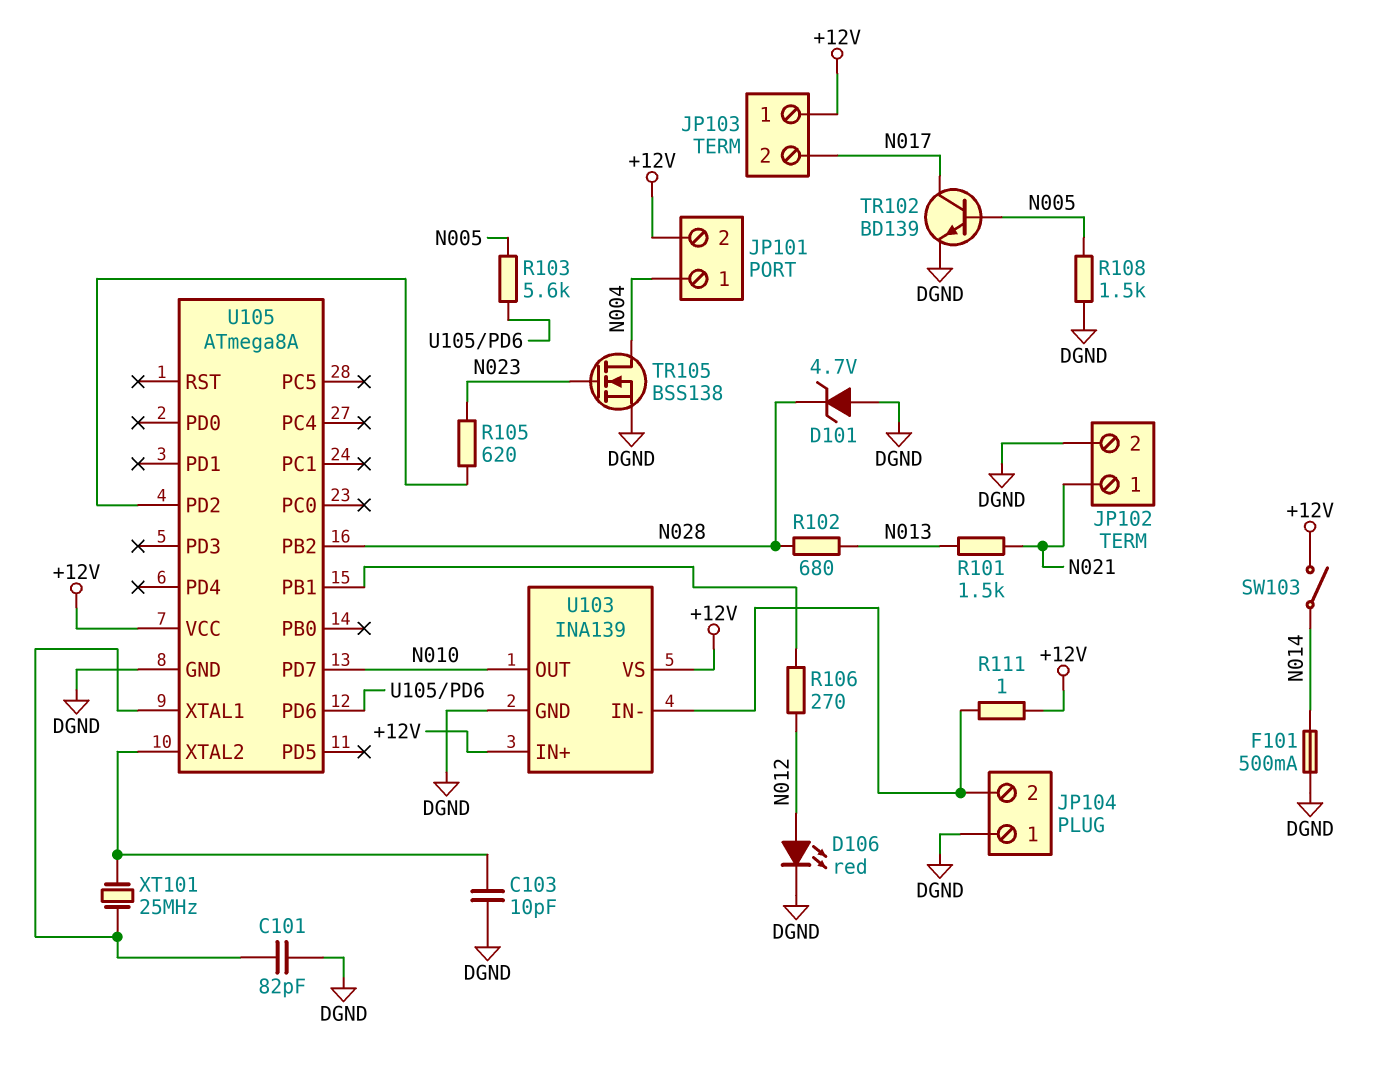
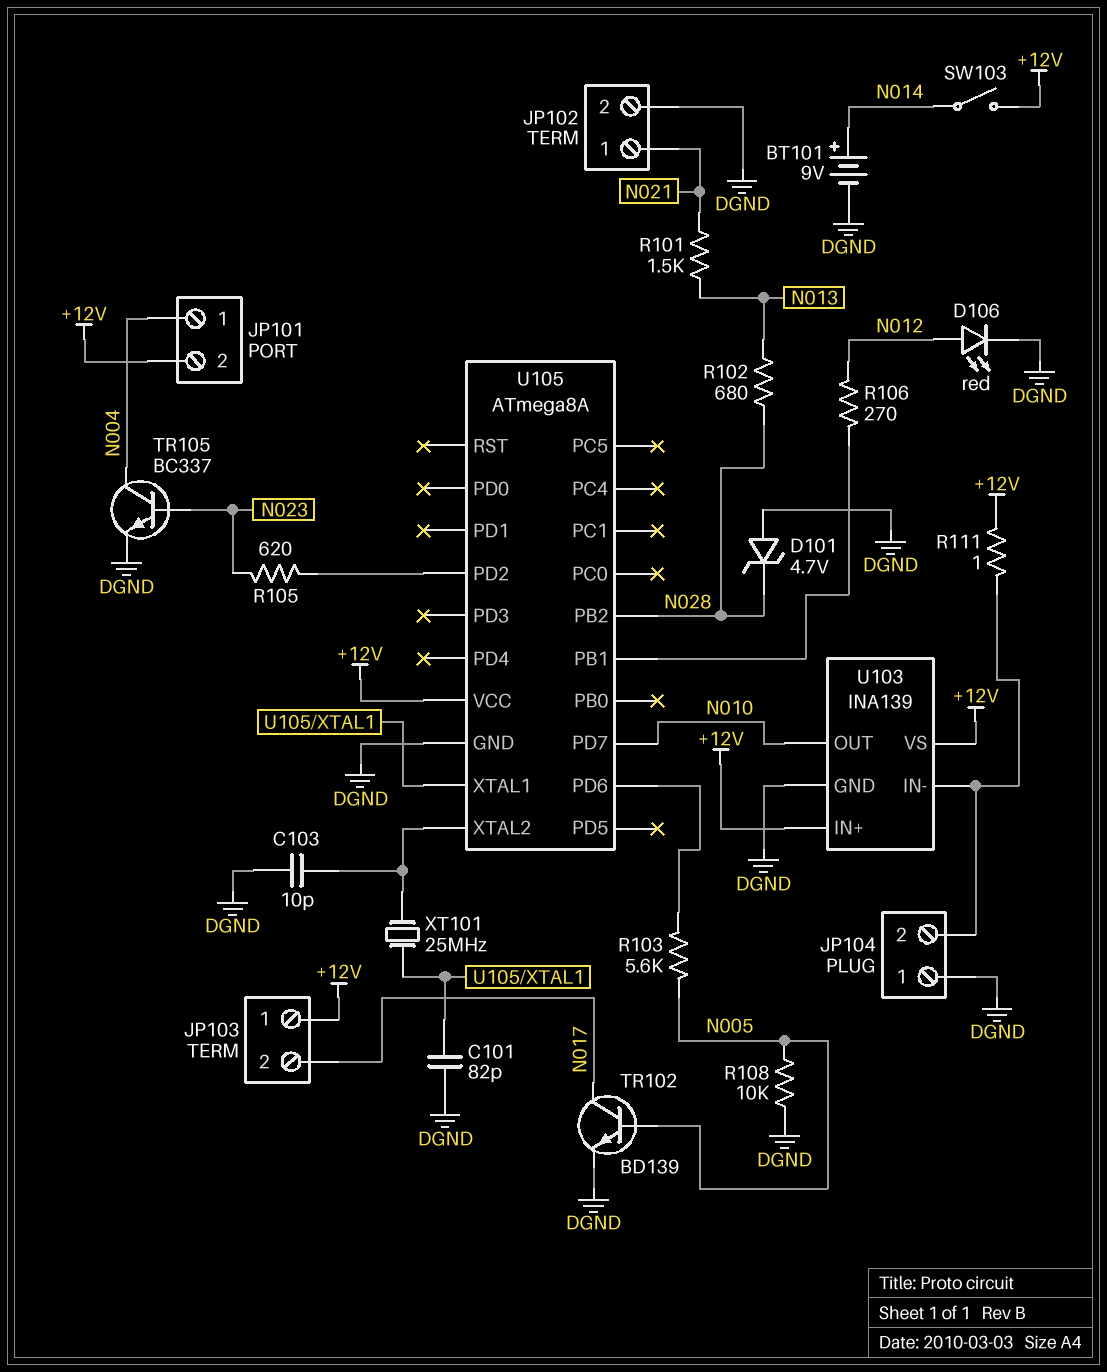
BT101: none -> 9V (plus N014, minus DGND)
F101: 500mA (DGND, N014) -> none
R108: 1.5k (DGND, N005) -> 10k (DGND, N005)
TR105: NMOS BSS138 (G N023, D N004, S DGND) -> NPN BC337 (B N023, C N004, E DGND)

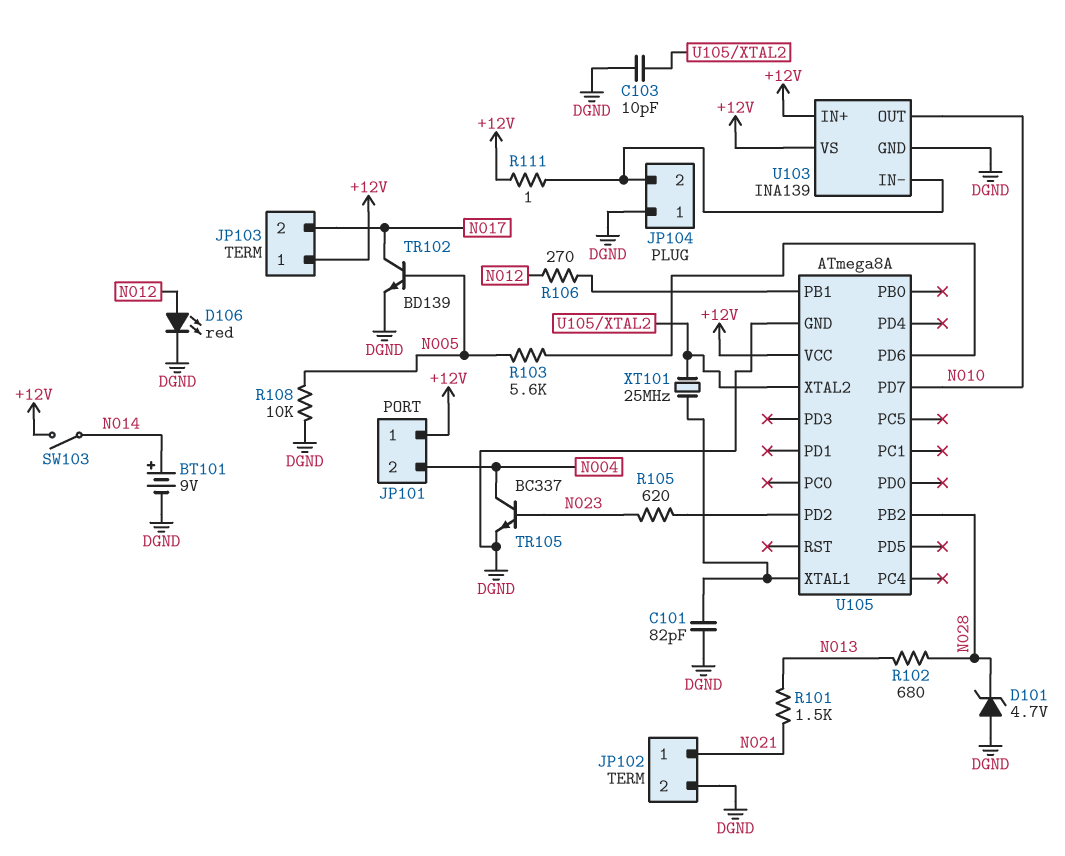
JP101 pin 1: N004 -> +12V
JP101 pin 2: +12V -> N004

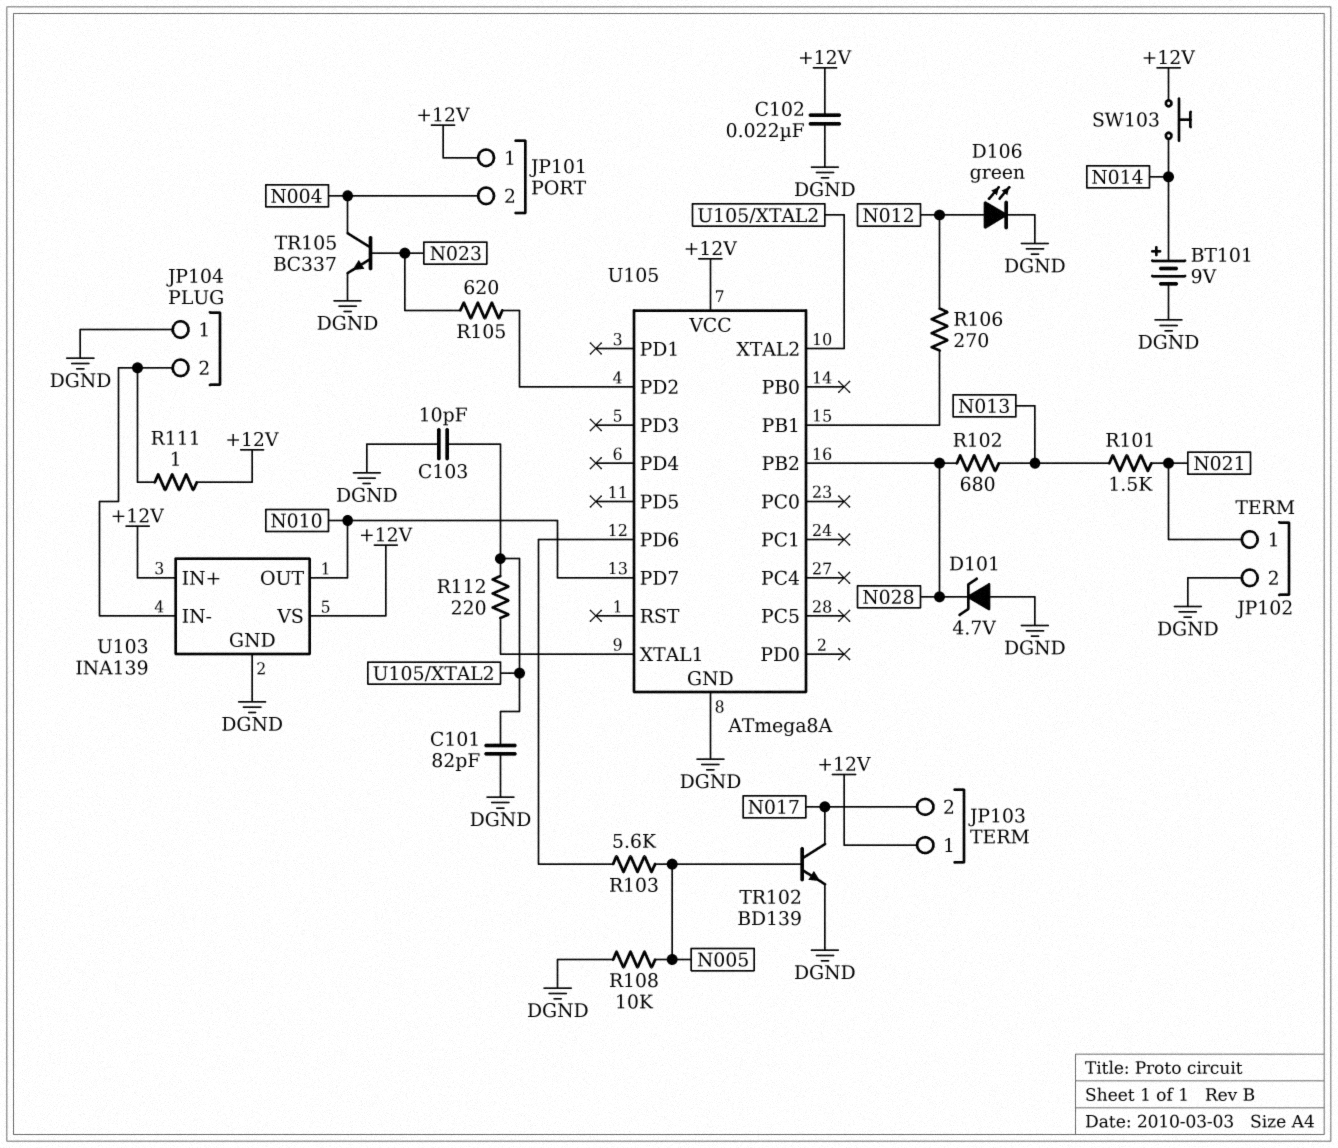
C101: 82pF (DGND, U105/XTAL1) -> 82pF (DGND, U105/XTAL2)
C102: none -> 22nF (+12V, DGND)
D106: LED red (A N012, K DGND) -> LED green (A N012, K DGND)
R112: none -> 220 (U105/XTAL1, U105/XTAL2)
SW103: switch (+12V, N014) -> button (+12V, N014)
XT101: 25MHz (U105/XTAL1, U105/XTAL2) -> none

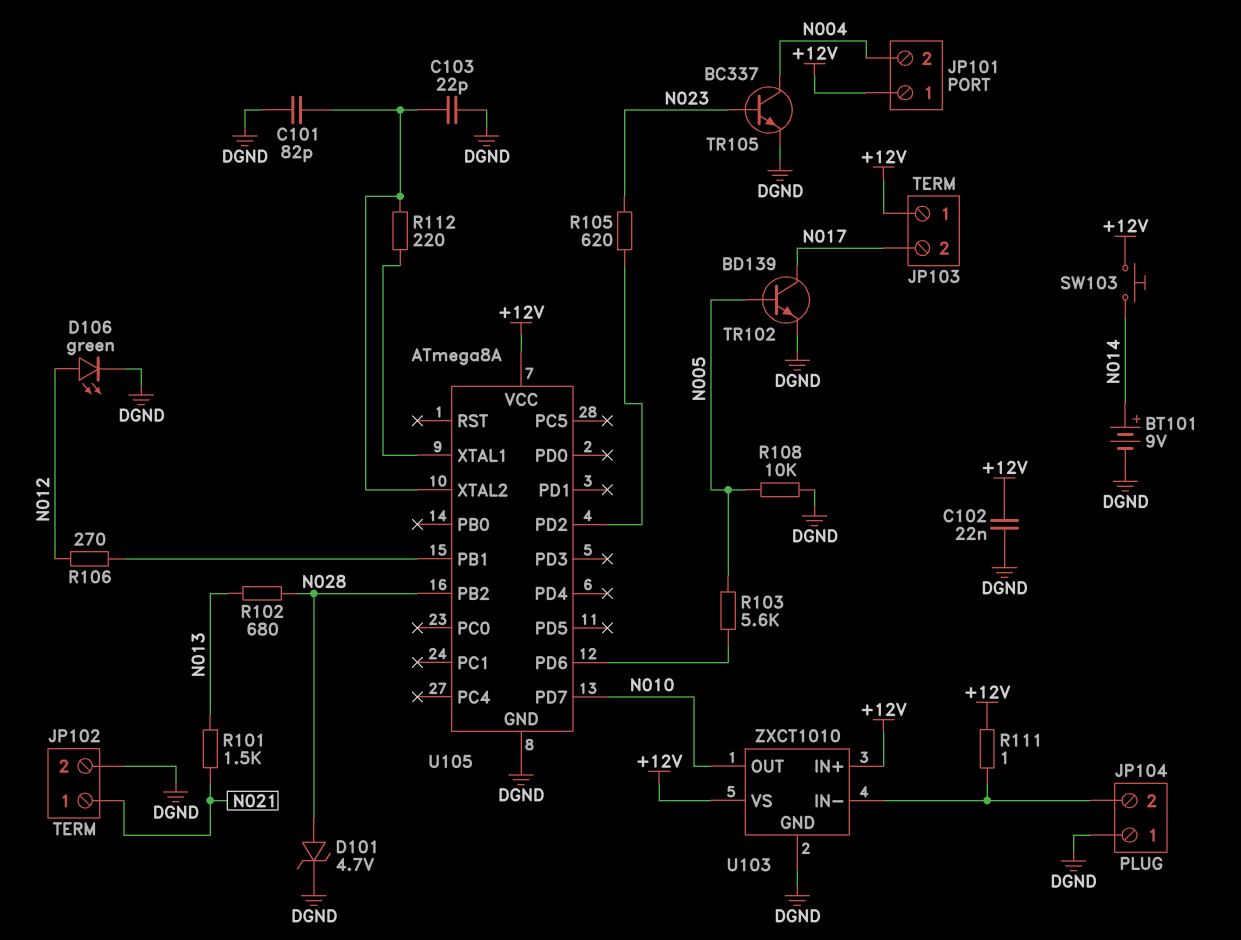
C103: 10pF (DGND, U105/XTAL2) -> 22pF (DGND, U105/XTAL2)
D101: zener 4.7V (A DGND, K N028) -> zener 4.7V (A N028, K DGND)
U103: INA139 -> ZXCT1010

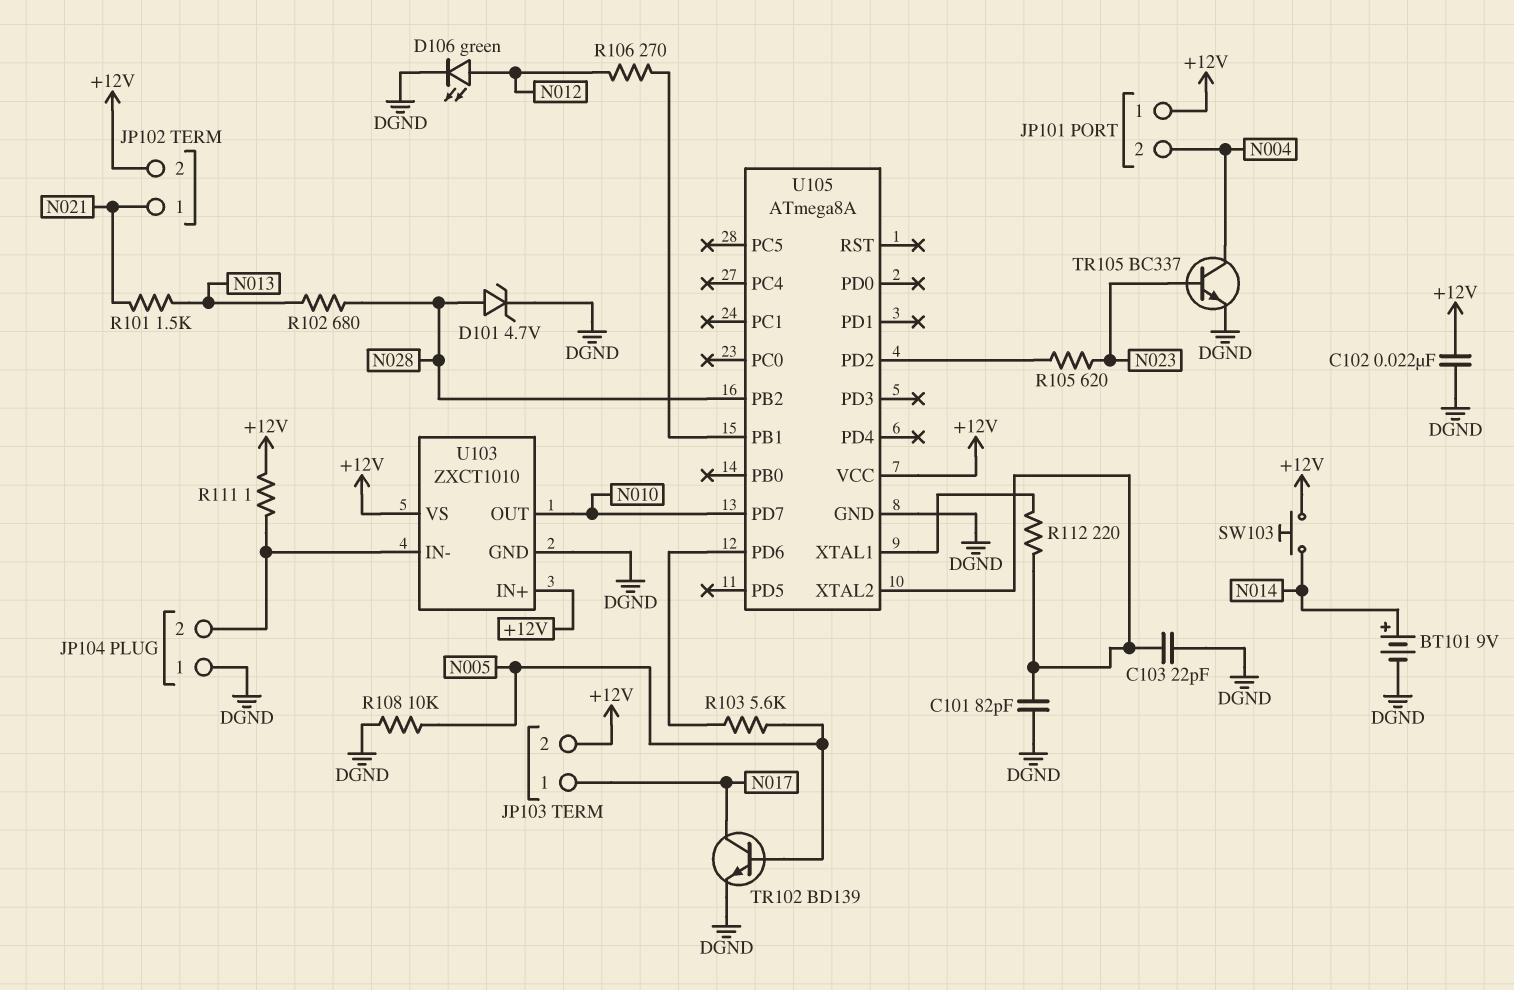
JP102 pin 2: DGND -> +12V
JP103 pin 1: +12V -> N017
JP103 pin 2: N017 -> +12V

